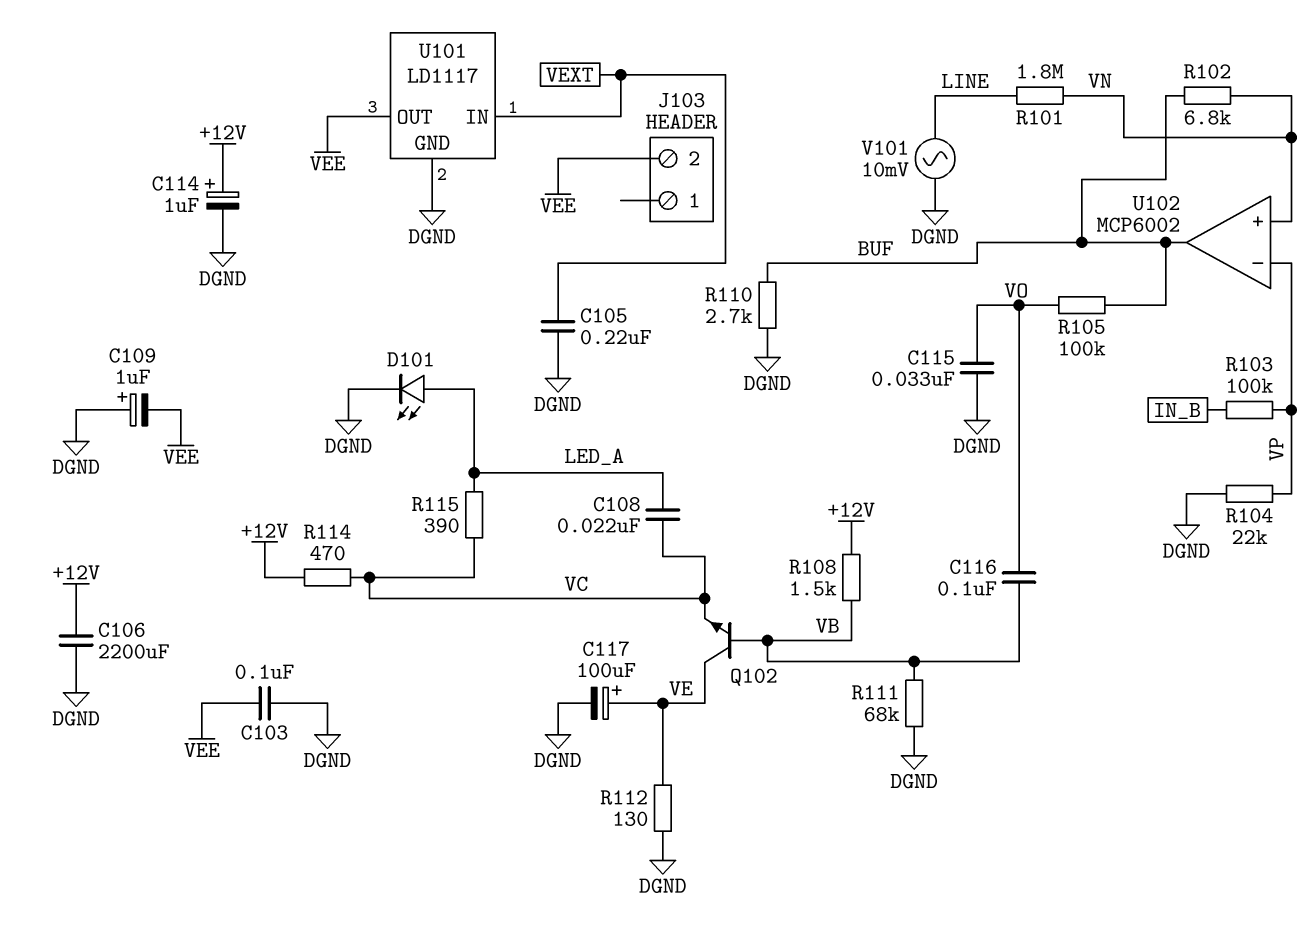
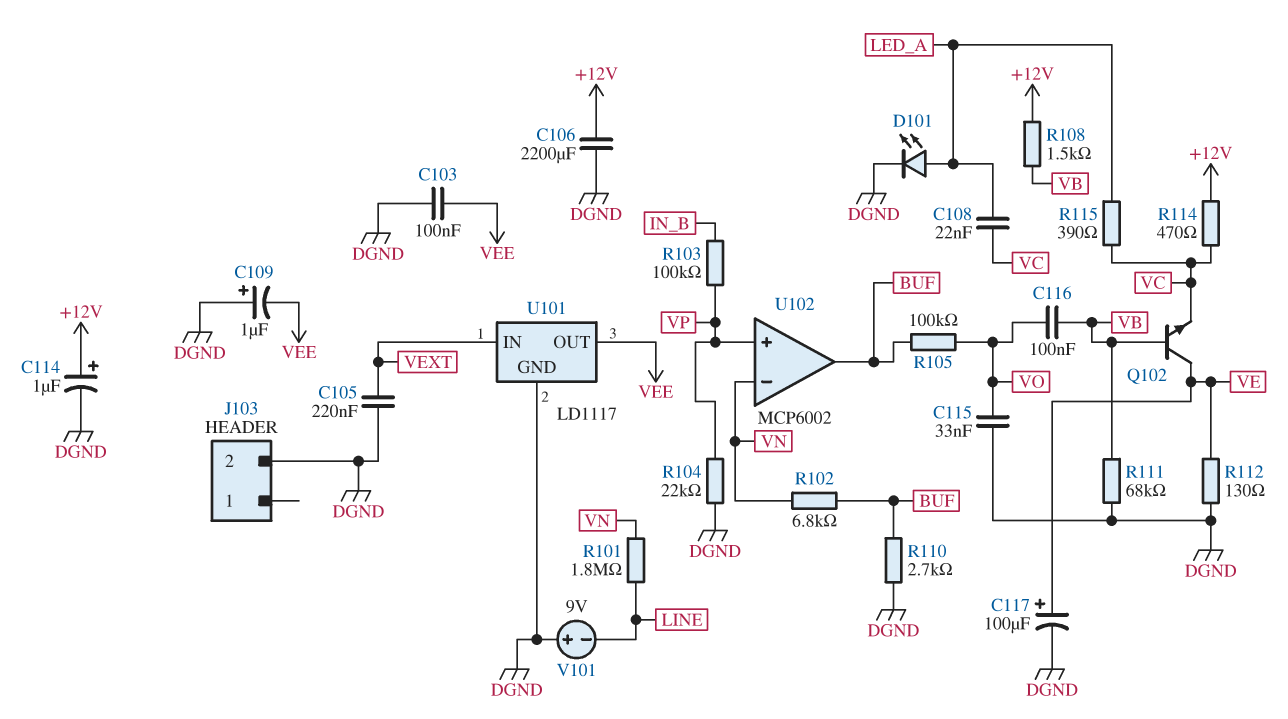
J103 pin 2: VEE -> DGND
U102 pin in+: VN -> VP
U102 pin in-: VP -> VN
V101: AC 10mV (DGND, LINE) -> 9V (plus DGND, minus LINE)

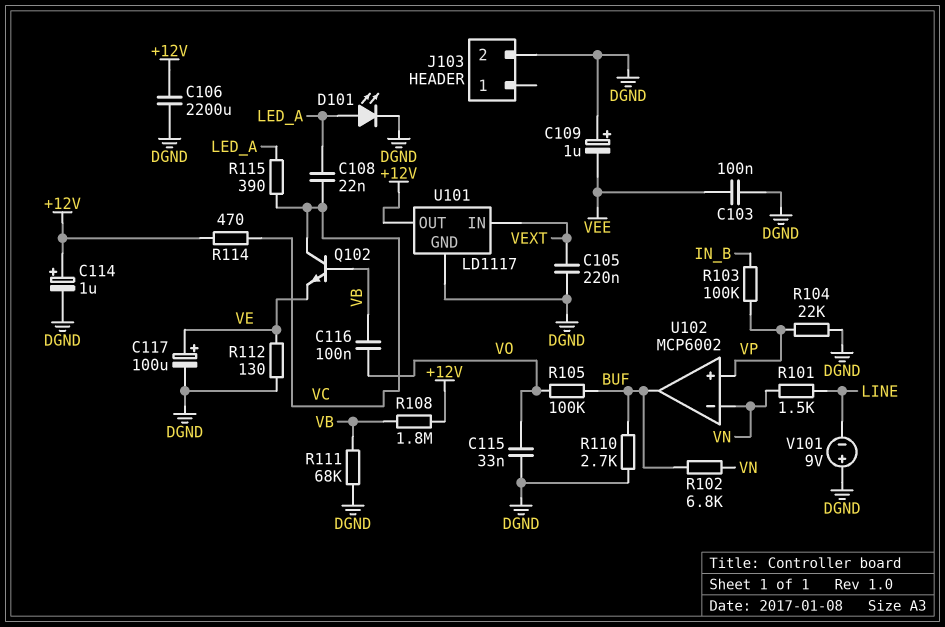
Q102: NPN (B VB, C VE, E VC) -> NPN (B VB, C VC, E VE)
R101: 1.8M (LINE, VN) -> 1.5k (LINE, VN)
R108: 1.5k (+12V, VB) -> 1.8M (+12V, VB)
U101 pin OUT: VEE -> +12V

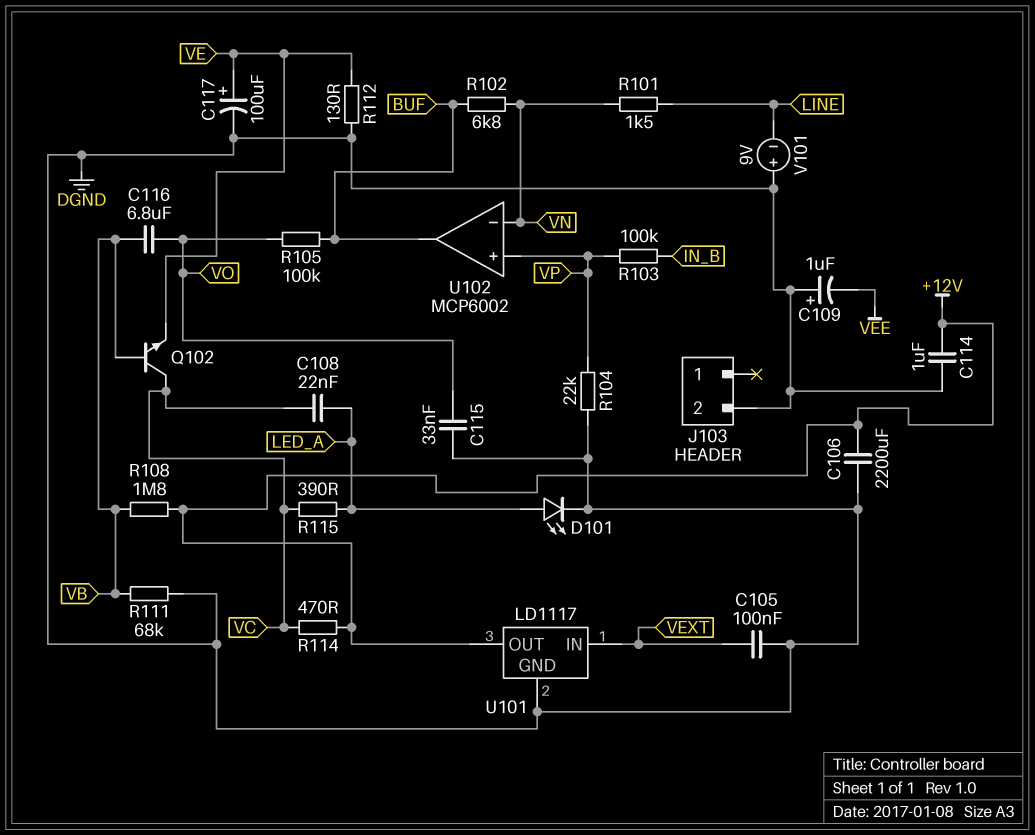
C103: 100nF (DGND, VEE) -> none
C105: 220nF (DGND, VEXT) -> 100nF (DGND, VEXT)
C114: 1uF (plus +12V, minus DGND) -> 1uF (+12V, DGND)
C116: 100nF (VB, VO) -> 6.8uF (VB, VO)
R110: 2.7k (BUF, DGND) -> none

